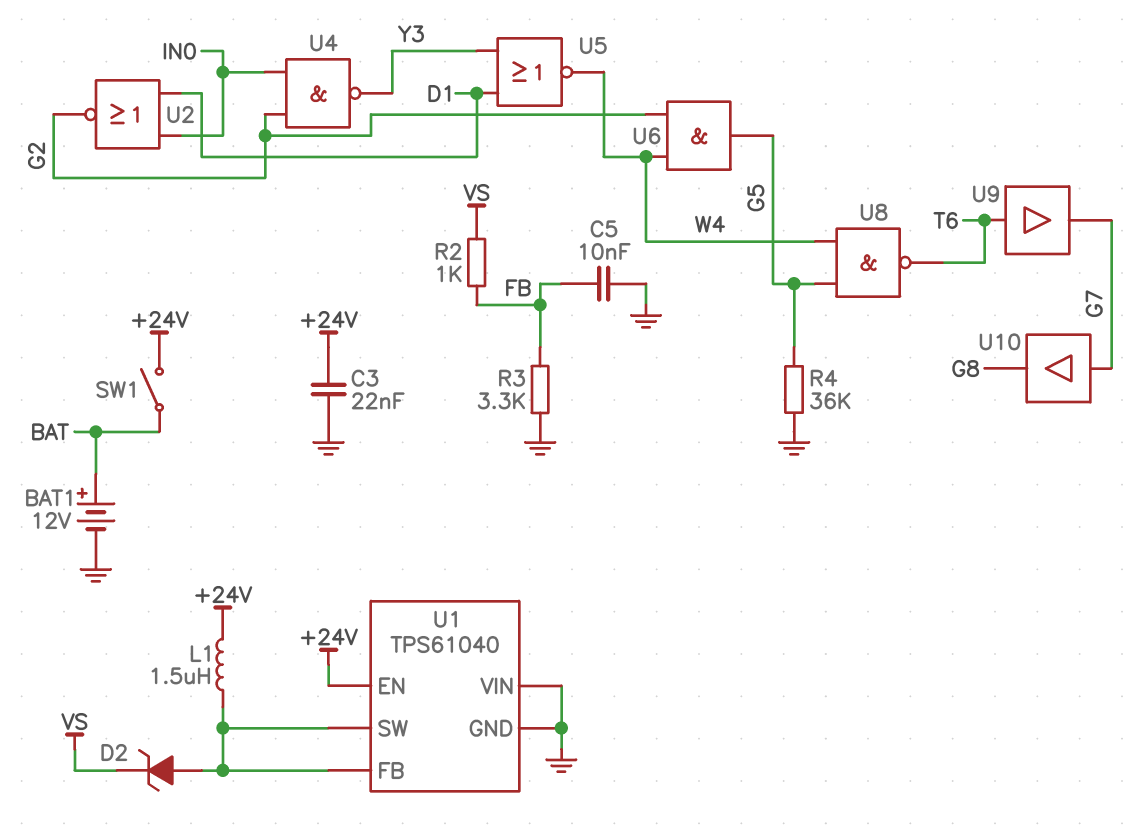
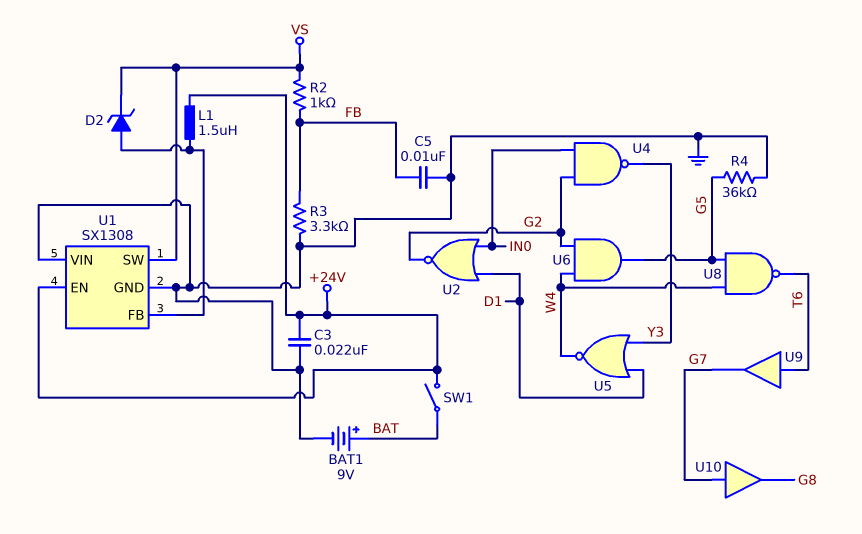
BAT1: 12V (plus BAT, minus GND) -> 9V (plus BAT, minus GND)
U1: TPS61040 -> SX1308
U1 pin SW: U1/FB -> VS

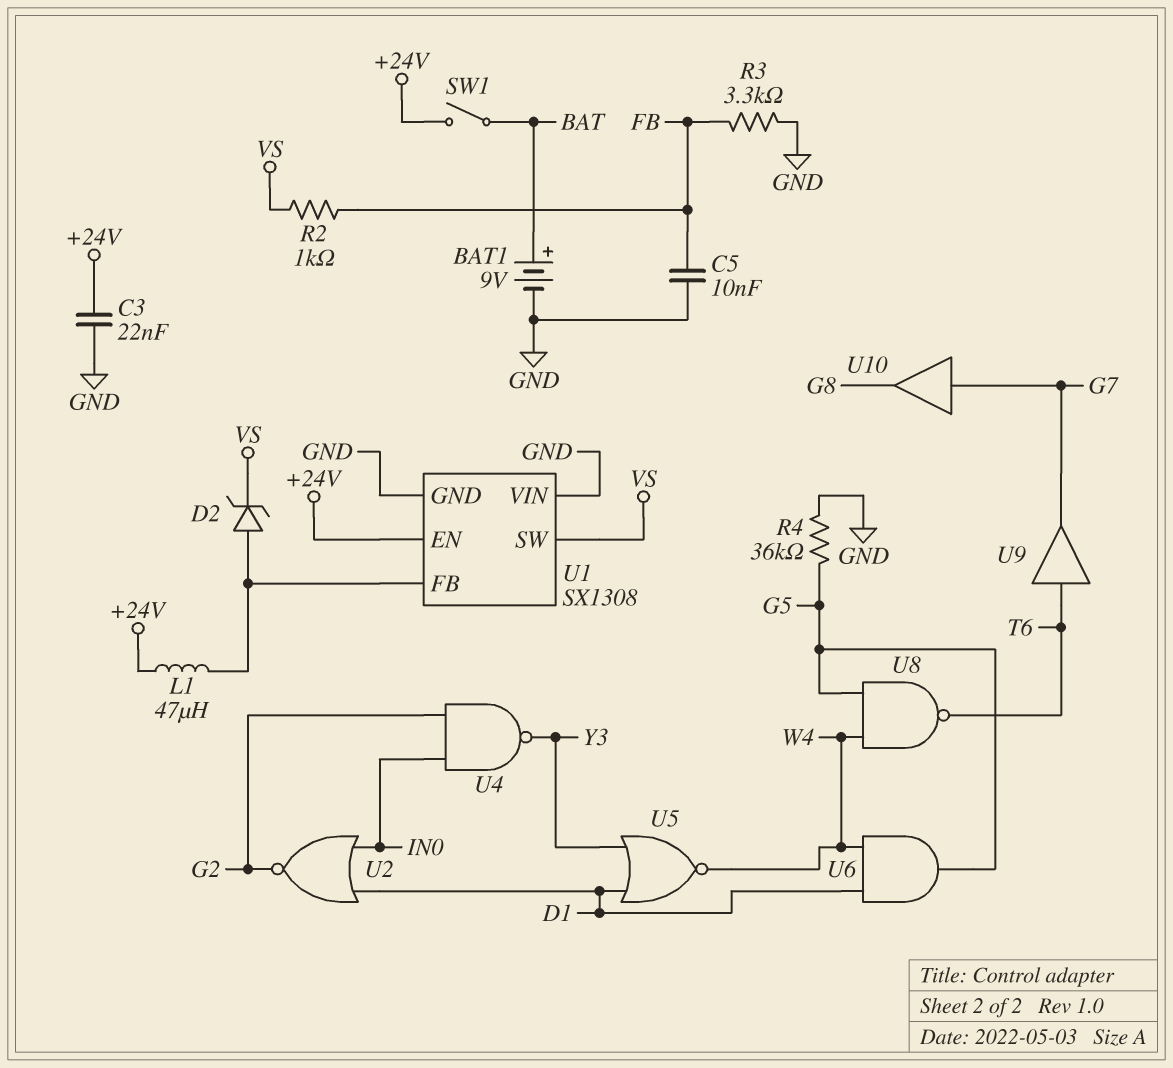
L1: 1.5uH (+24V, U1/FB) -> 47uH (+24V, U1/FB)
U6: AND (in G2, in W4, out G5) -> AND (in D1, in W4, out G5)

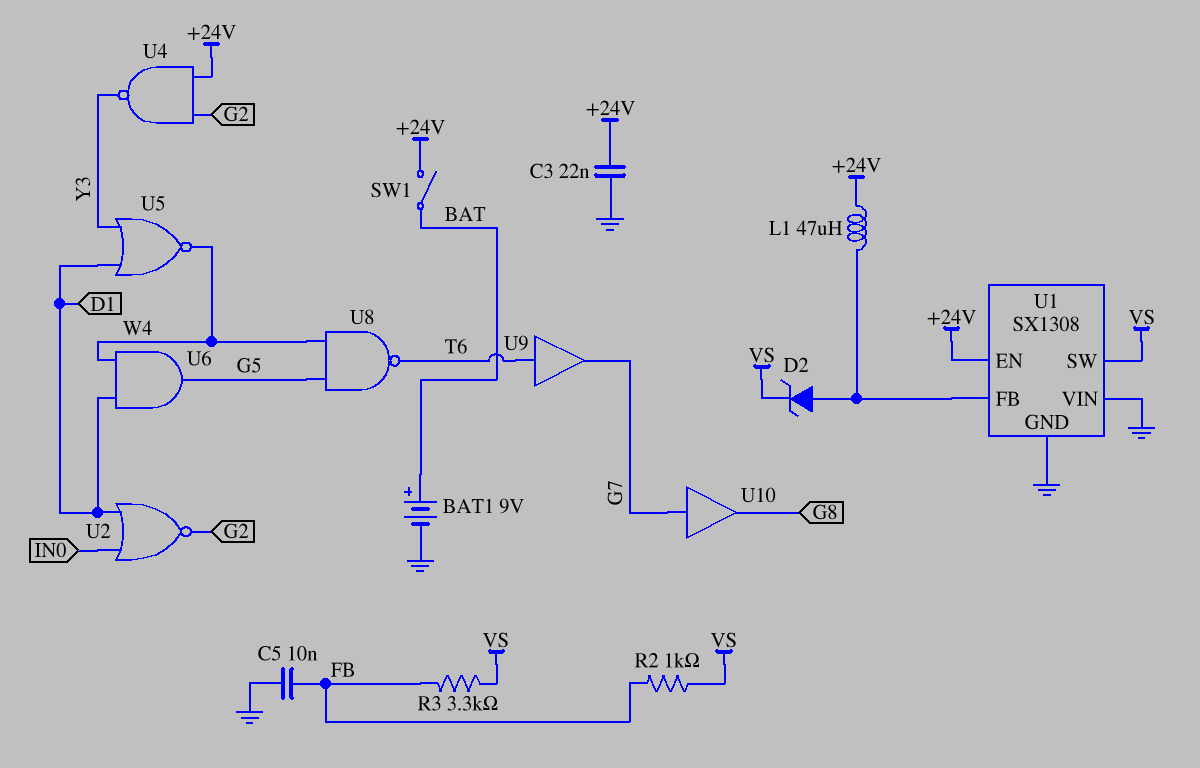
R3: 3.3k (FB, GND) -> 3.3k (FB, VS)
R4: 36k (G5, GND) -> none
U4: NAND (in G2, in IN0, out Y3) -> NAND (in +24V, in G2, out Y3)

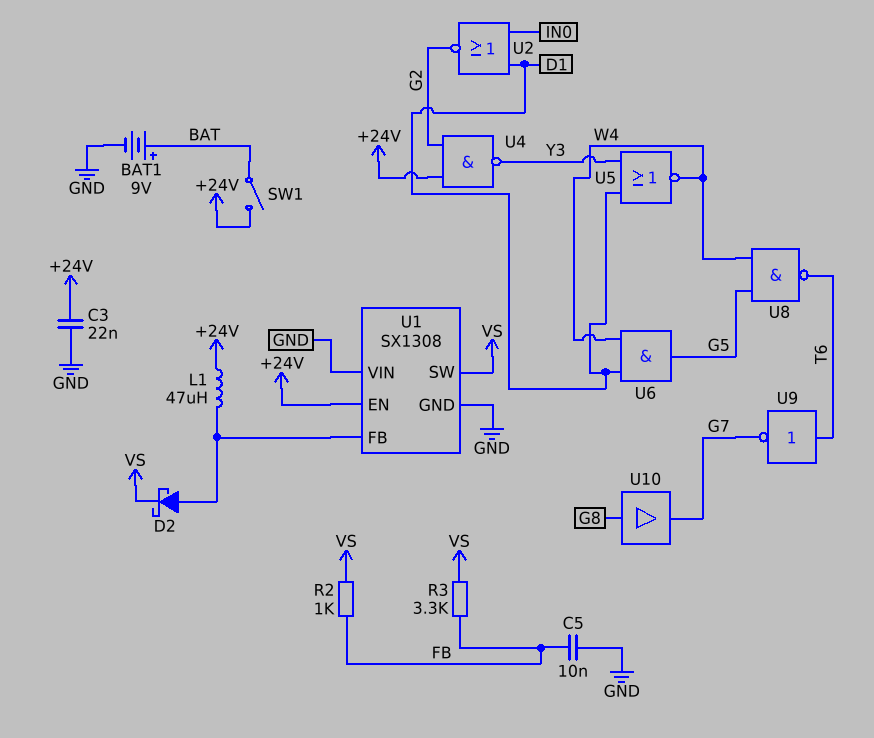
D2: zener (A U1/FB, K VS) -> schottky (A U1/FB, K VS)
U9: buffer (in T6, out G7) -> NOT (in T6, out G7)
U10: buffer (in G7, out G8) -> buffer (in G8, out G7)

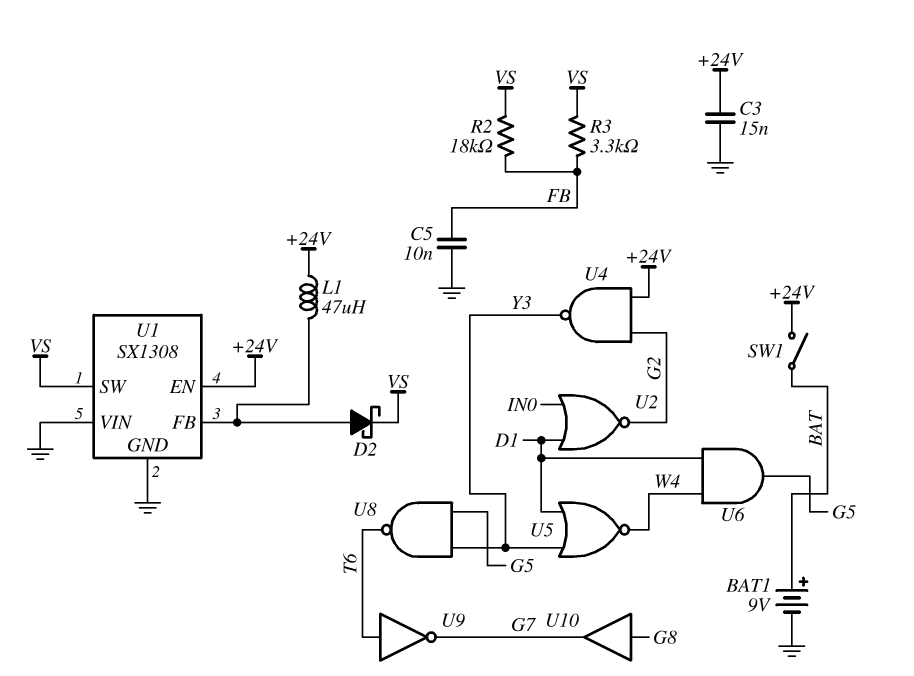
C3: 22nF (+24V, GND) -> 15nF (+24V, GND)
R2: 1k (FB, VS) -> 18k (FB, VS)
U8: NAND (in G5, in W4, out T6) -> NAND (in G5, in Y3, out T6)

